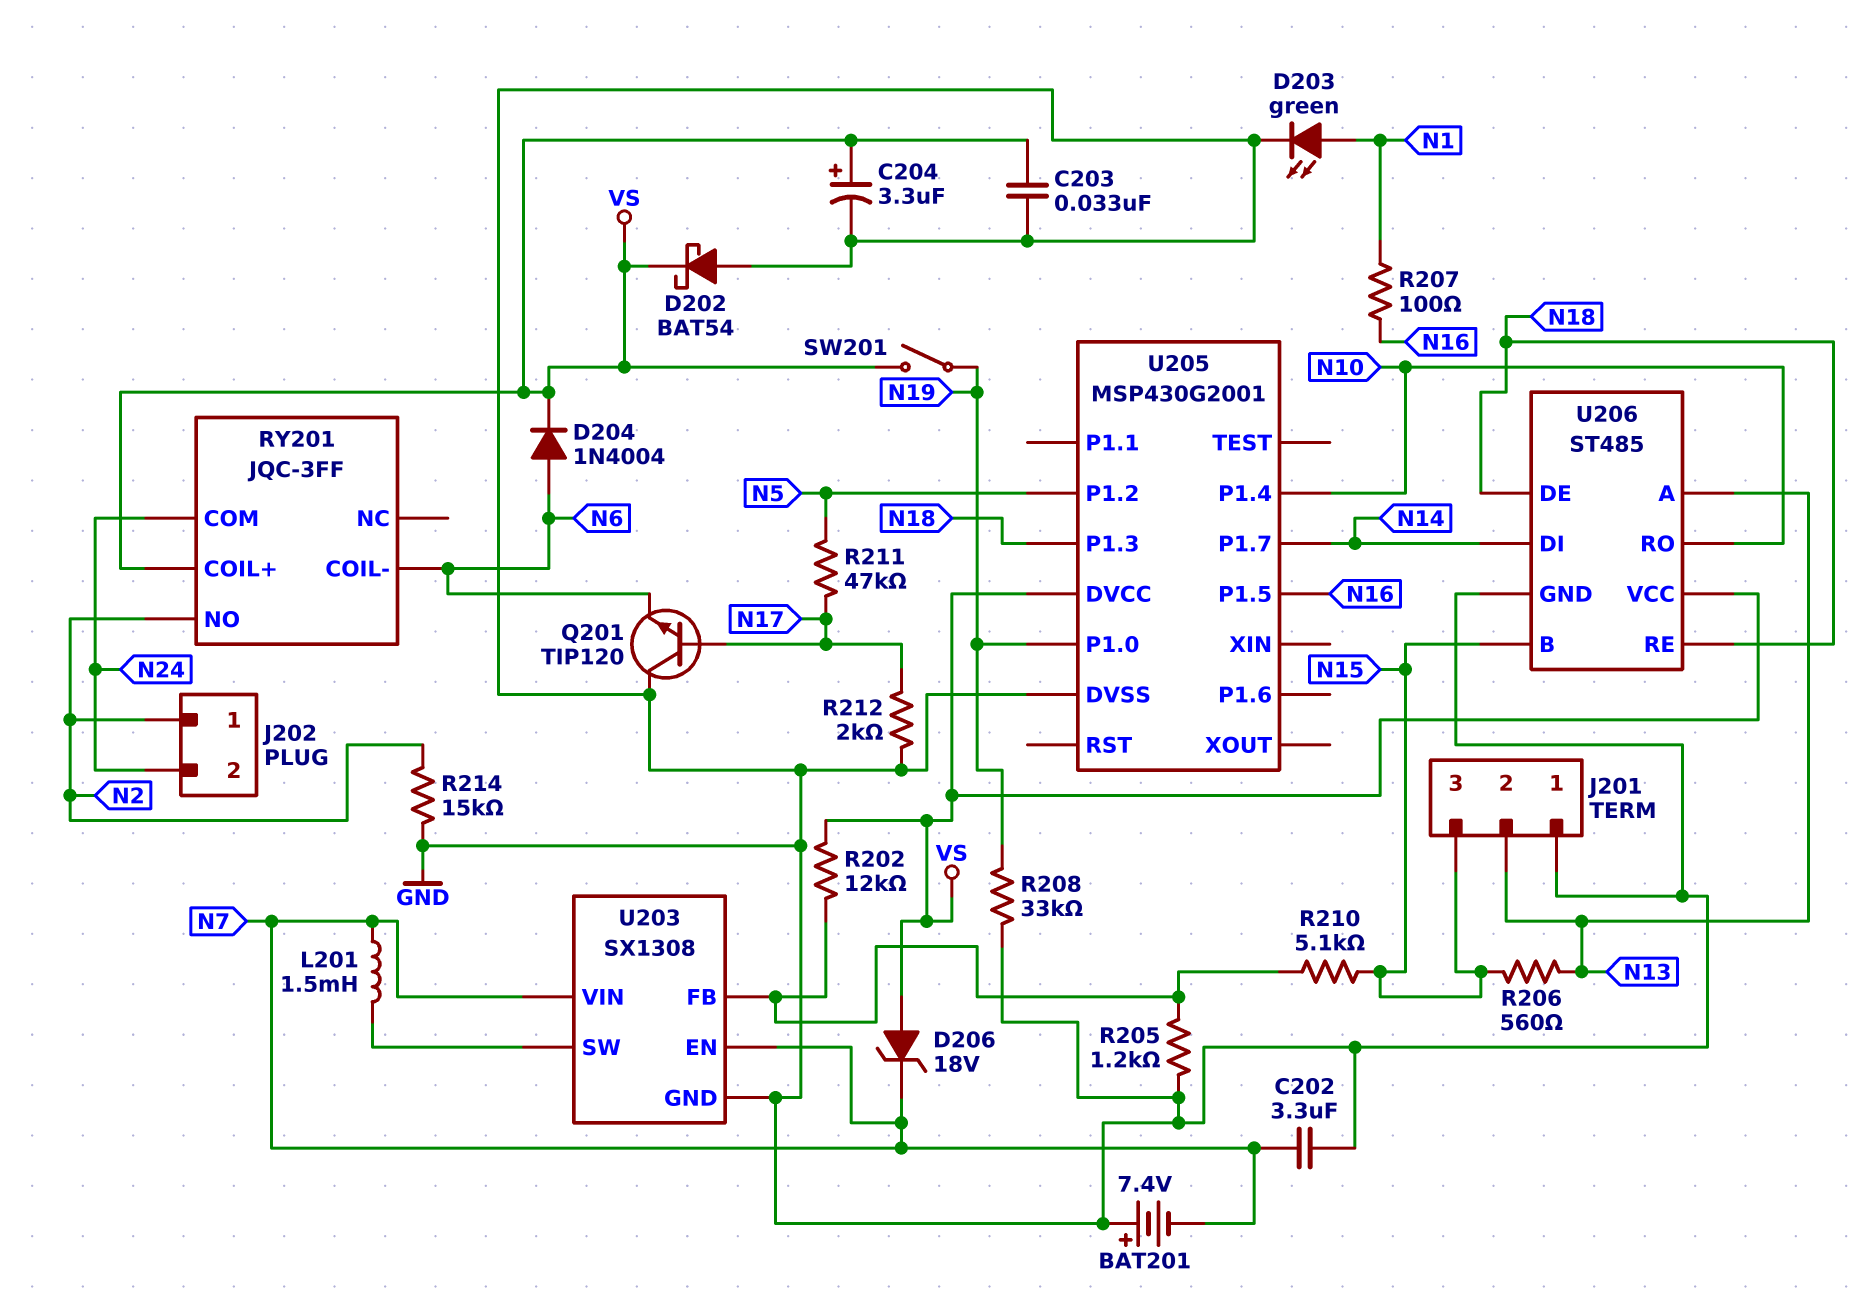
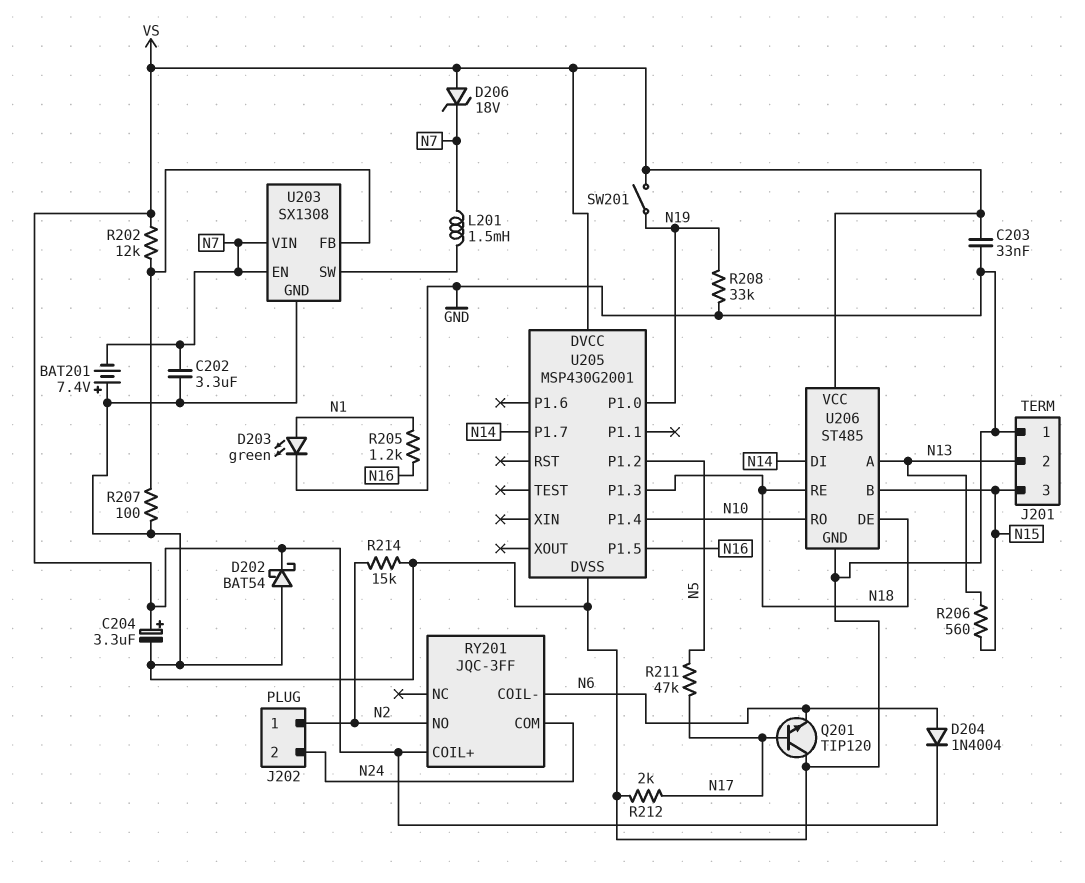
R205: 1.2k (GND, U203/FB) -> 1.2k (N1, N16)
R207: 100 (N1, N16) -> 100 (GND, U203/FB)
R210: 5.1k (N15, U203/FB) -> none

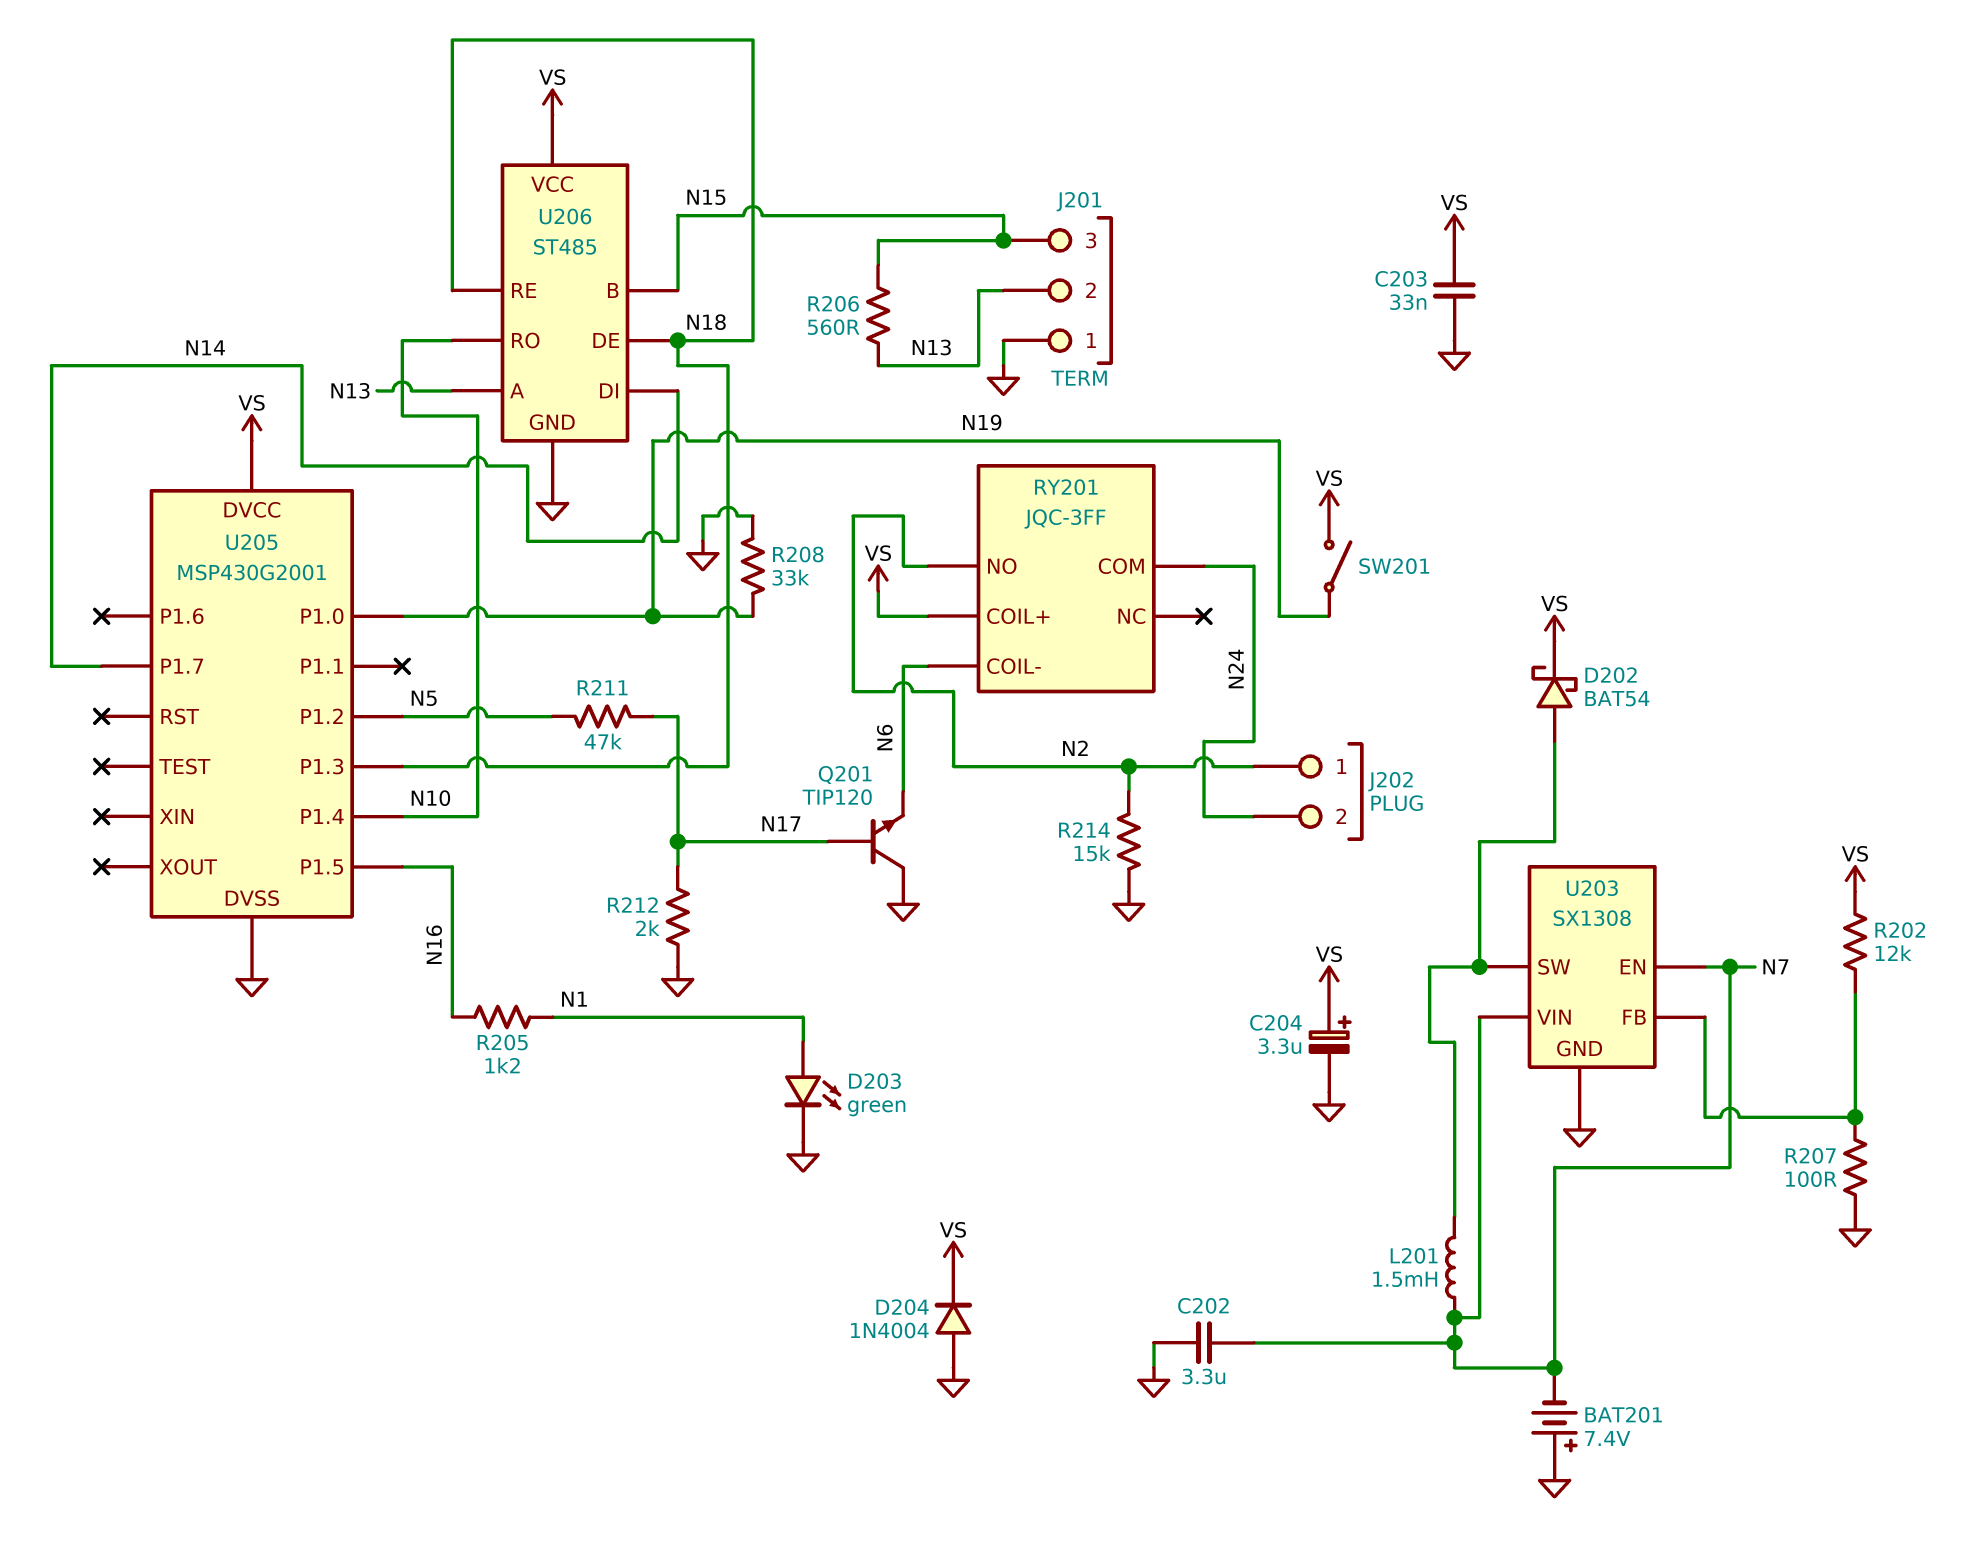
D202: schottky BAT54 (A GND, K VS) -> schottky BAT54 (A U203/SW, K VS)
D204: diode 1N4004 (A N6, K VS) -> diode 1N4004 (A GND, K VS)
D206: zener 18V (A VS, K N7) -> none

